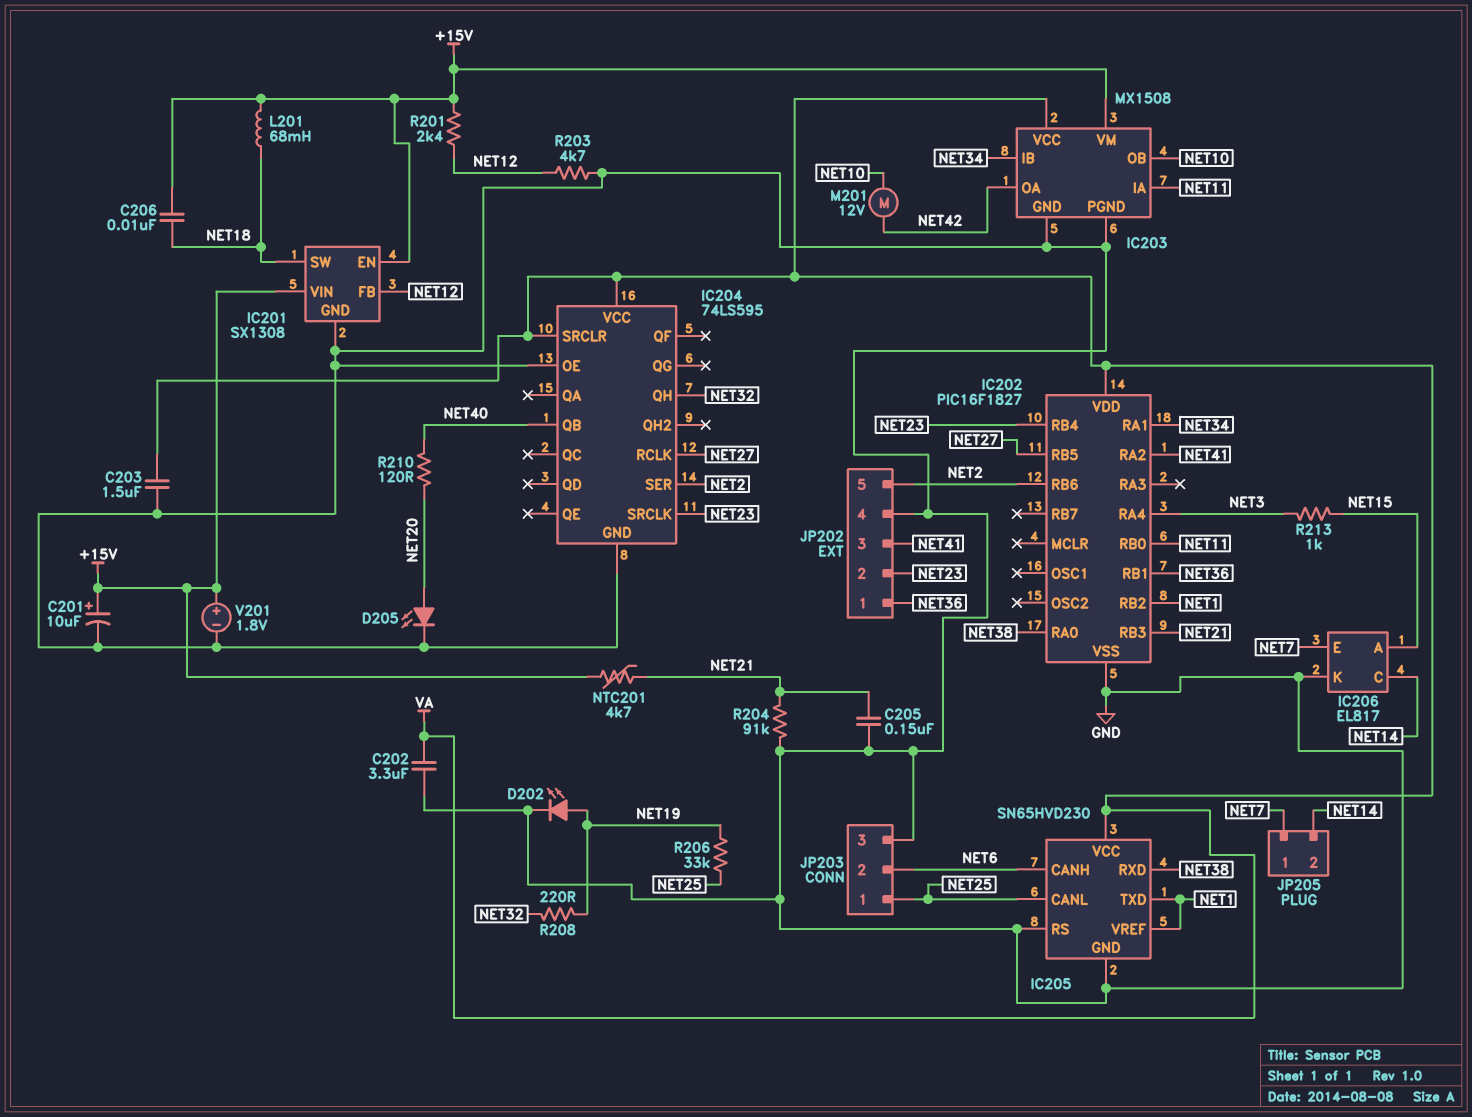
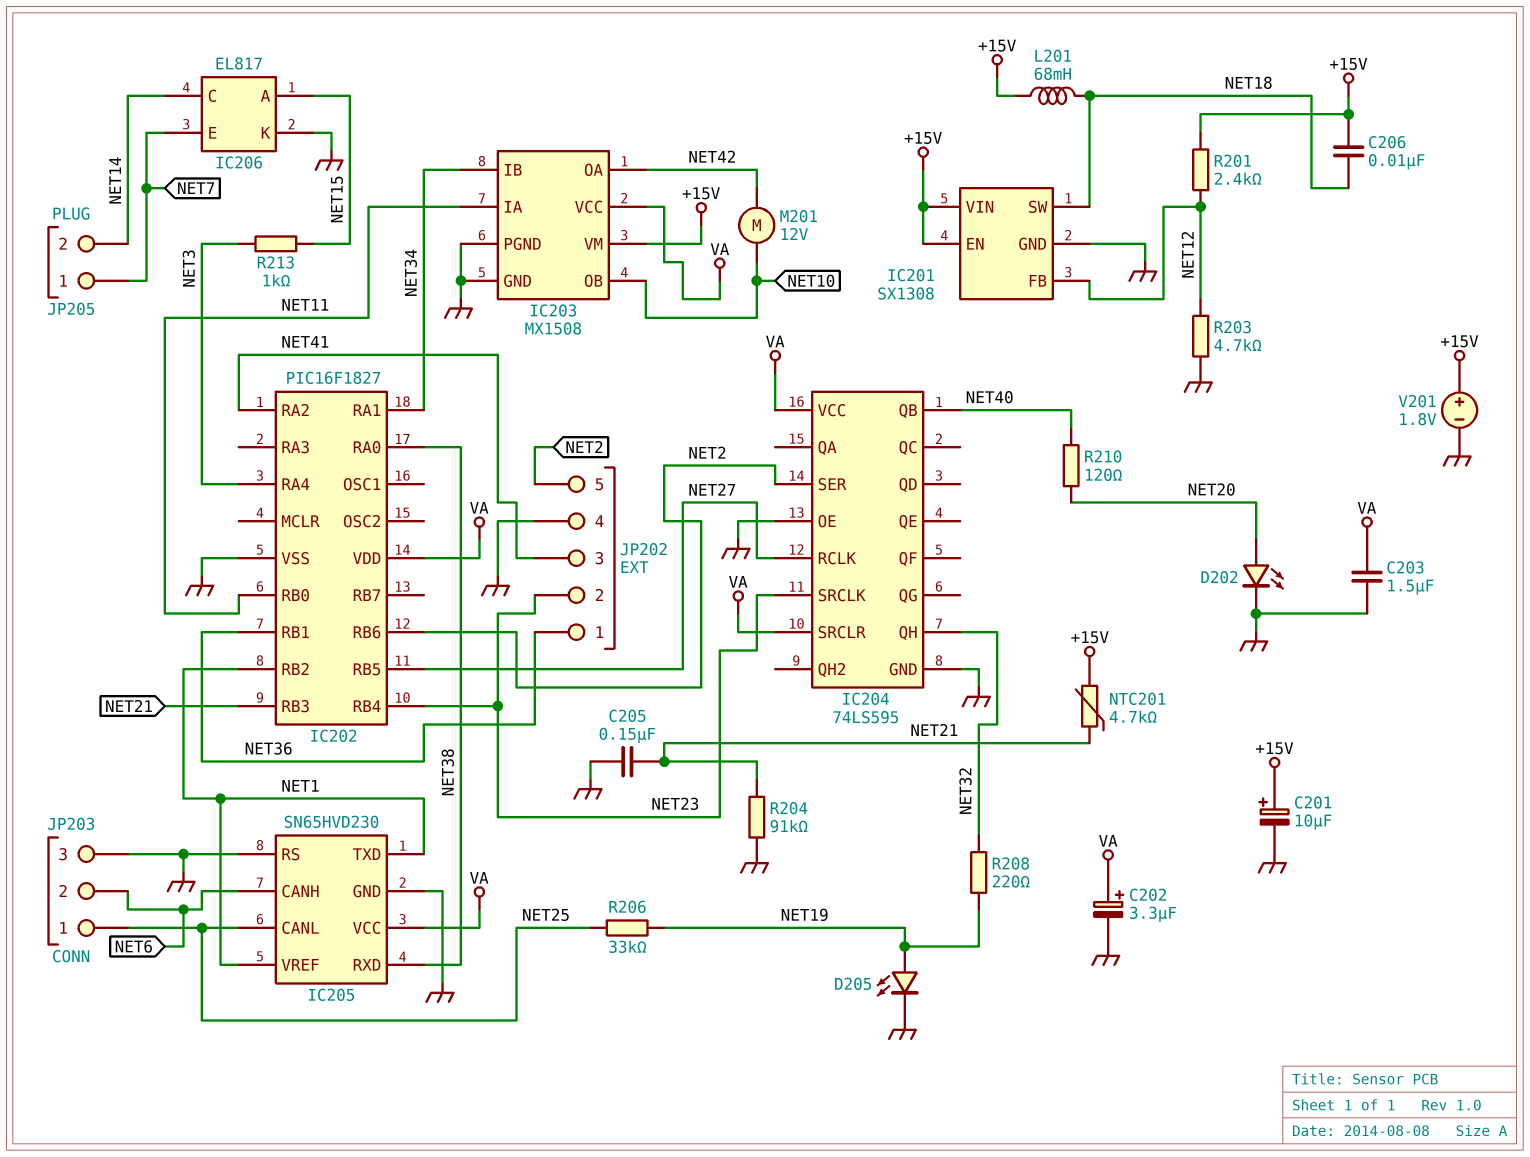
C202: 3.3uF (GND, VA) -> 3.3uF (plus VA, minus GND)
D202: LED (A NET19, K GND) -> LED (A NET20, K GND)
D205: LED (A NET20, K GND) -> LED (A NET19, K GND)

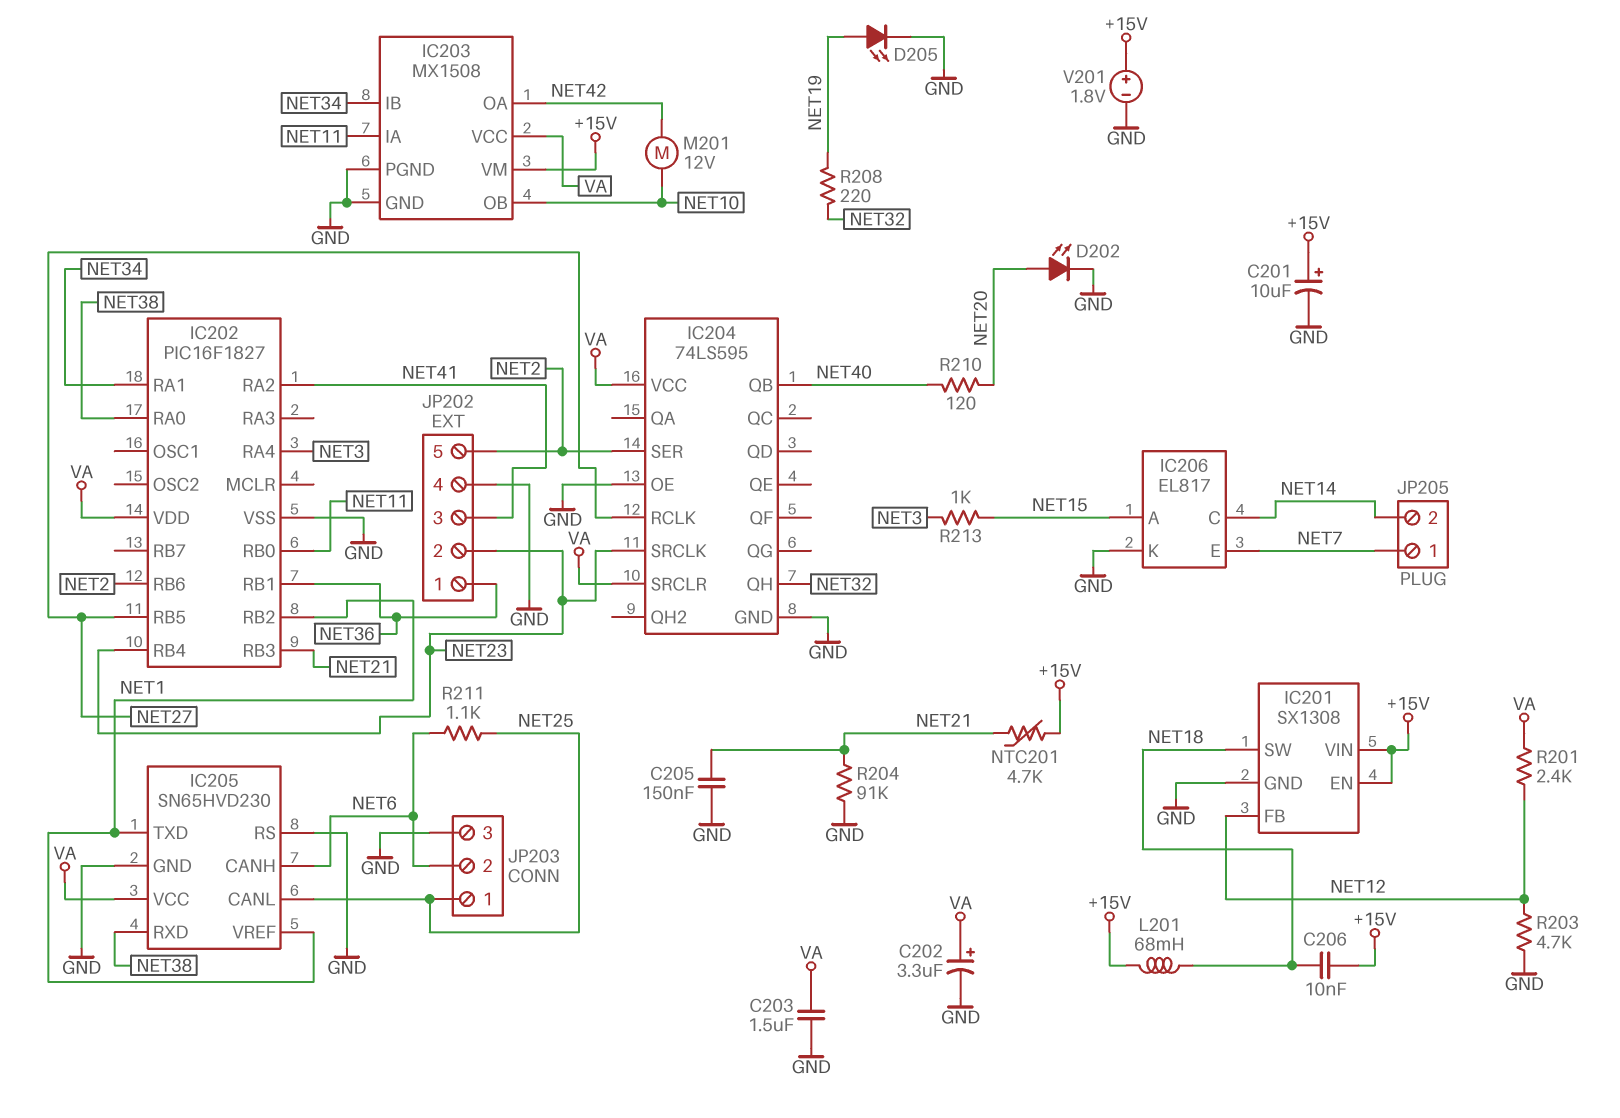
R201: 2.4k (+15V, NET12) -> 2.4k (NET12, VA)
R206: 33k (NET19, NET25) -> none
R211: none -> 1.1k (NET6, NET25)

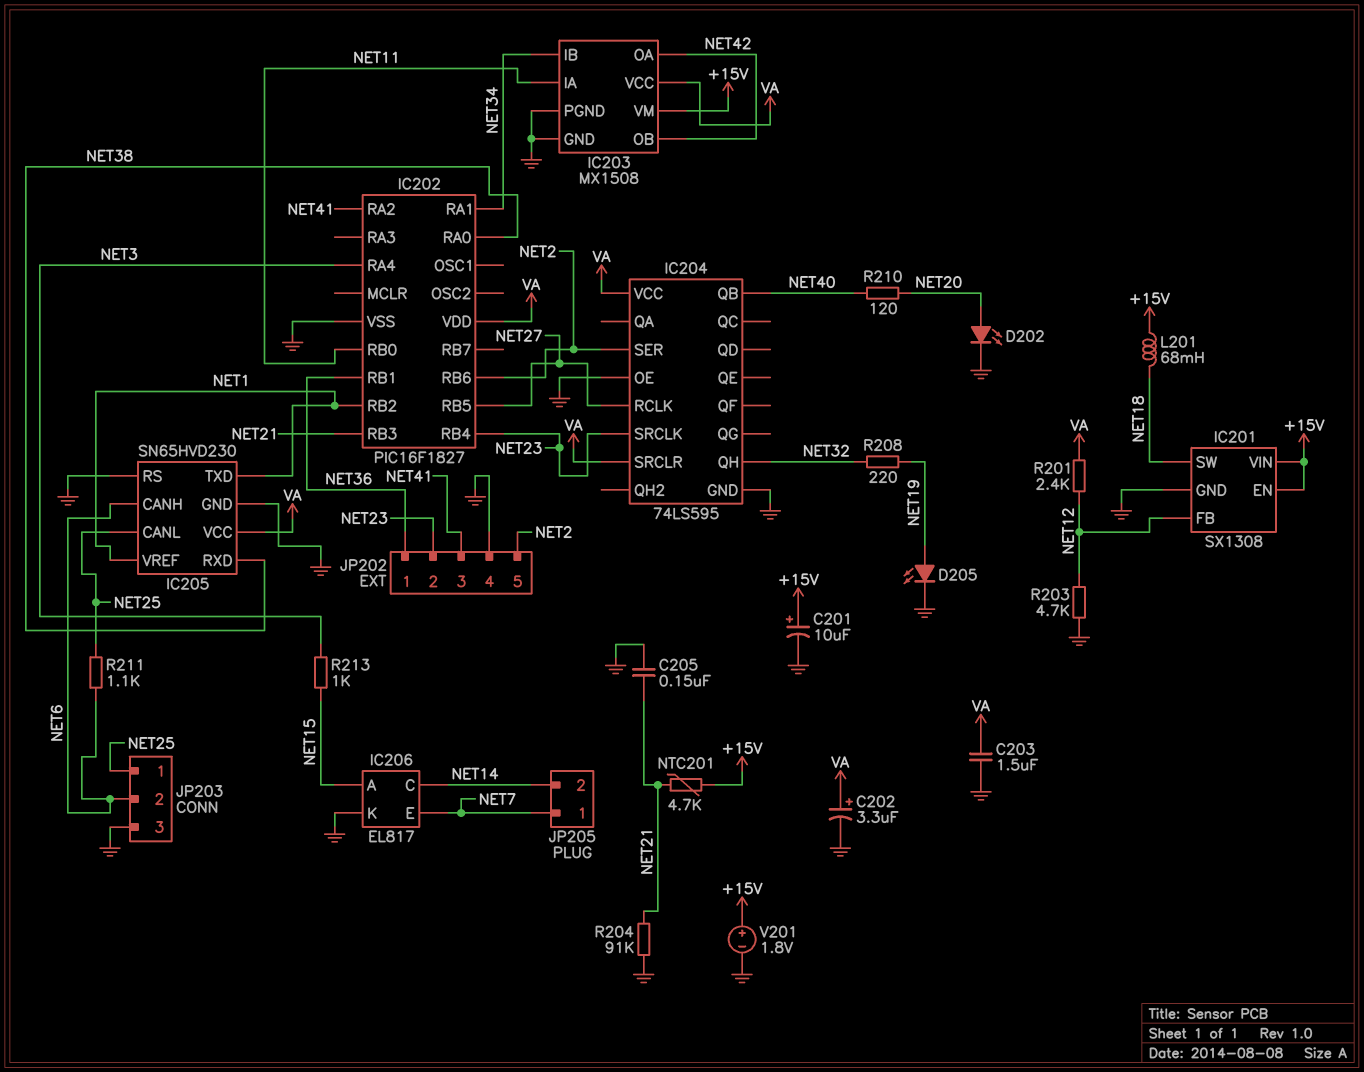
C206: 10nF (+15V, NET18) -> none
IC203 pin OB: NET10 -> NET42
M201: motor 12V (NET10, NET42) -> none

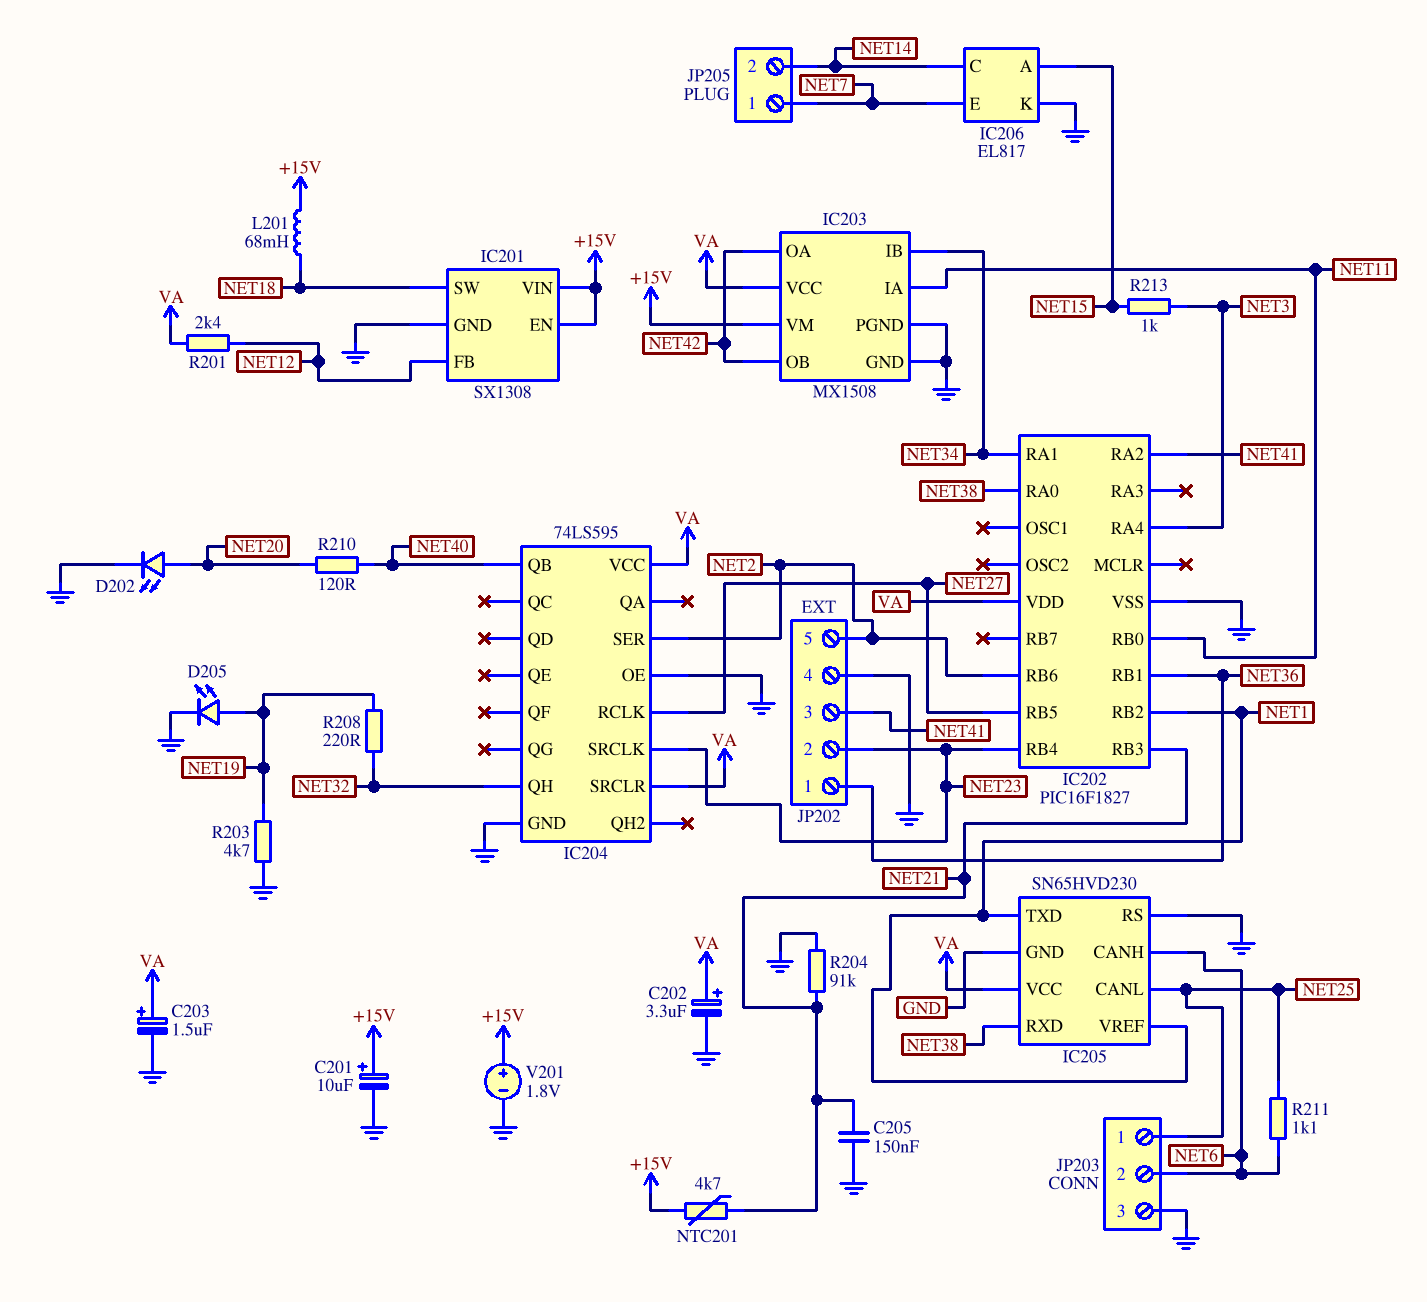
C203: 1.5uF (GND, VA) -> 1.5uF (plus VA, minus GND)
R203: 4.7k (GND, NET12) -> 4.7k (GND, NET19)

